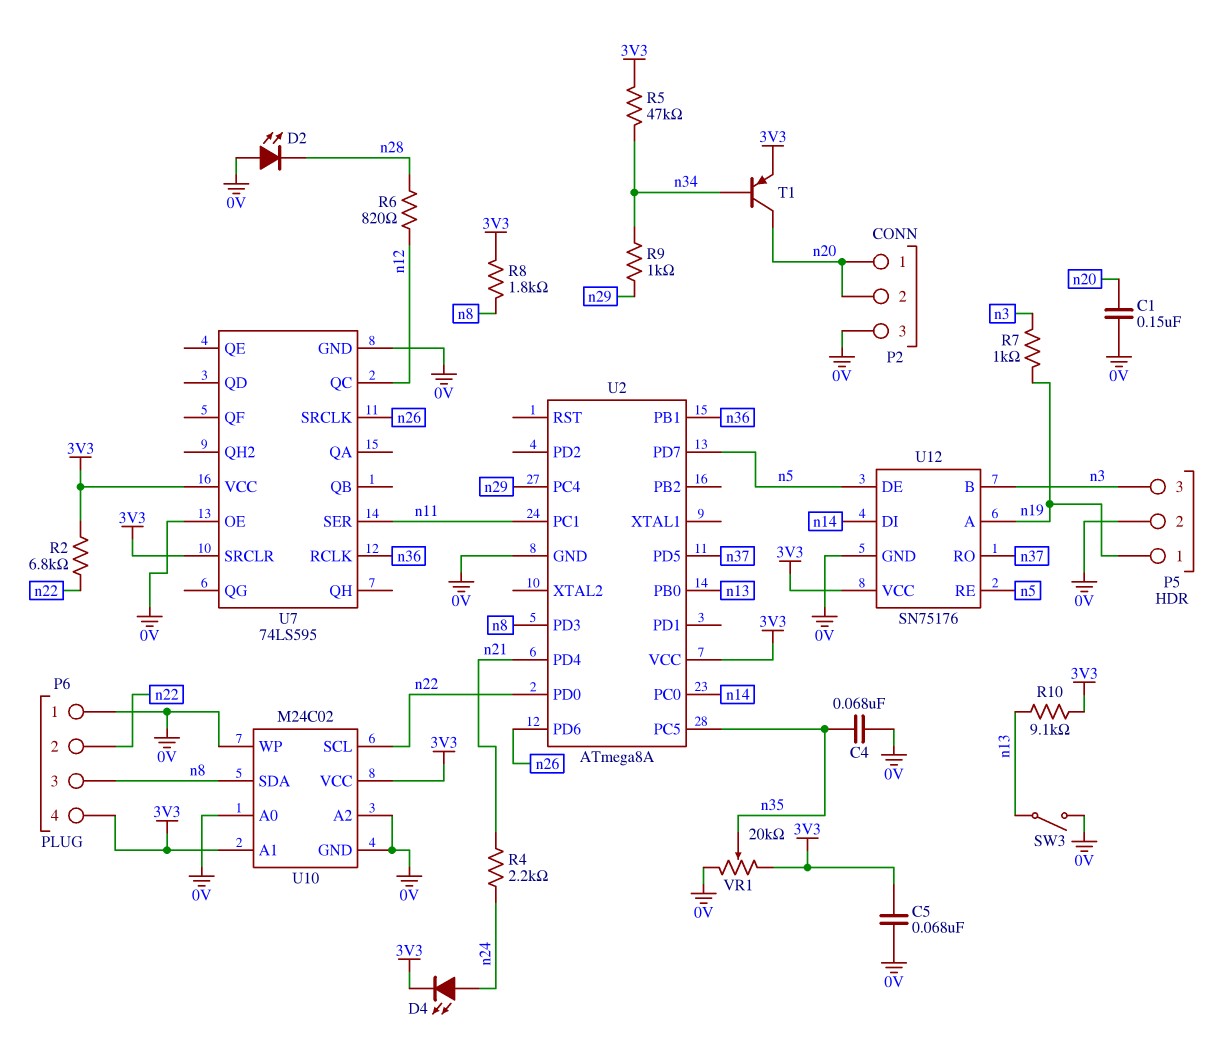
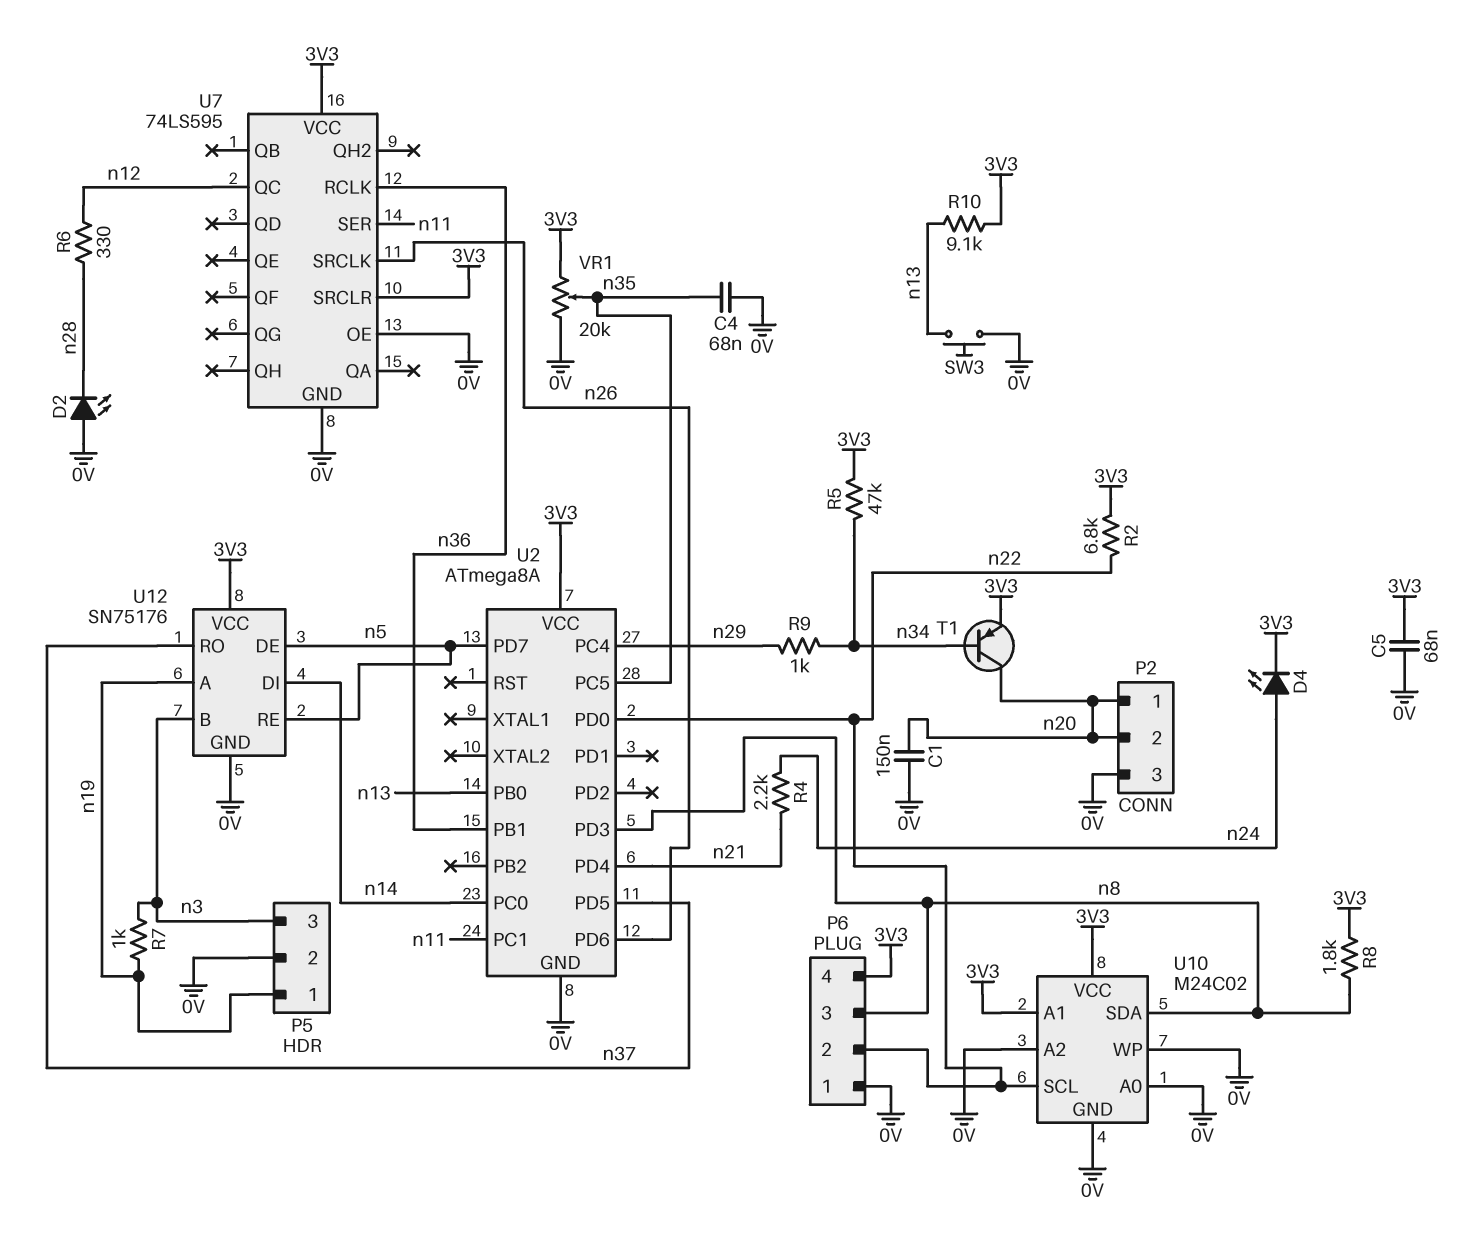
R6: 820 (n12, n28) -> 330 (n12, n28)
SW3: switch (0V, n13) -> button (0V, n13)

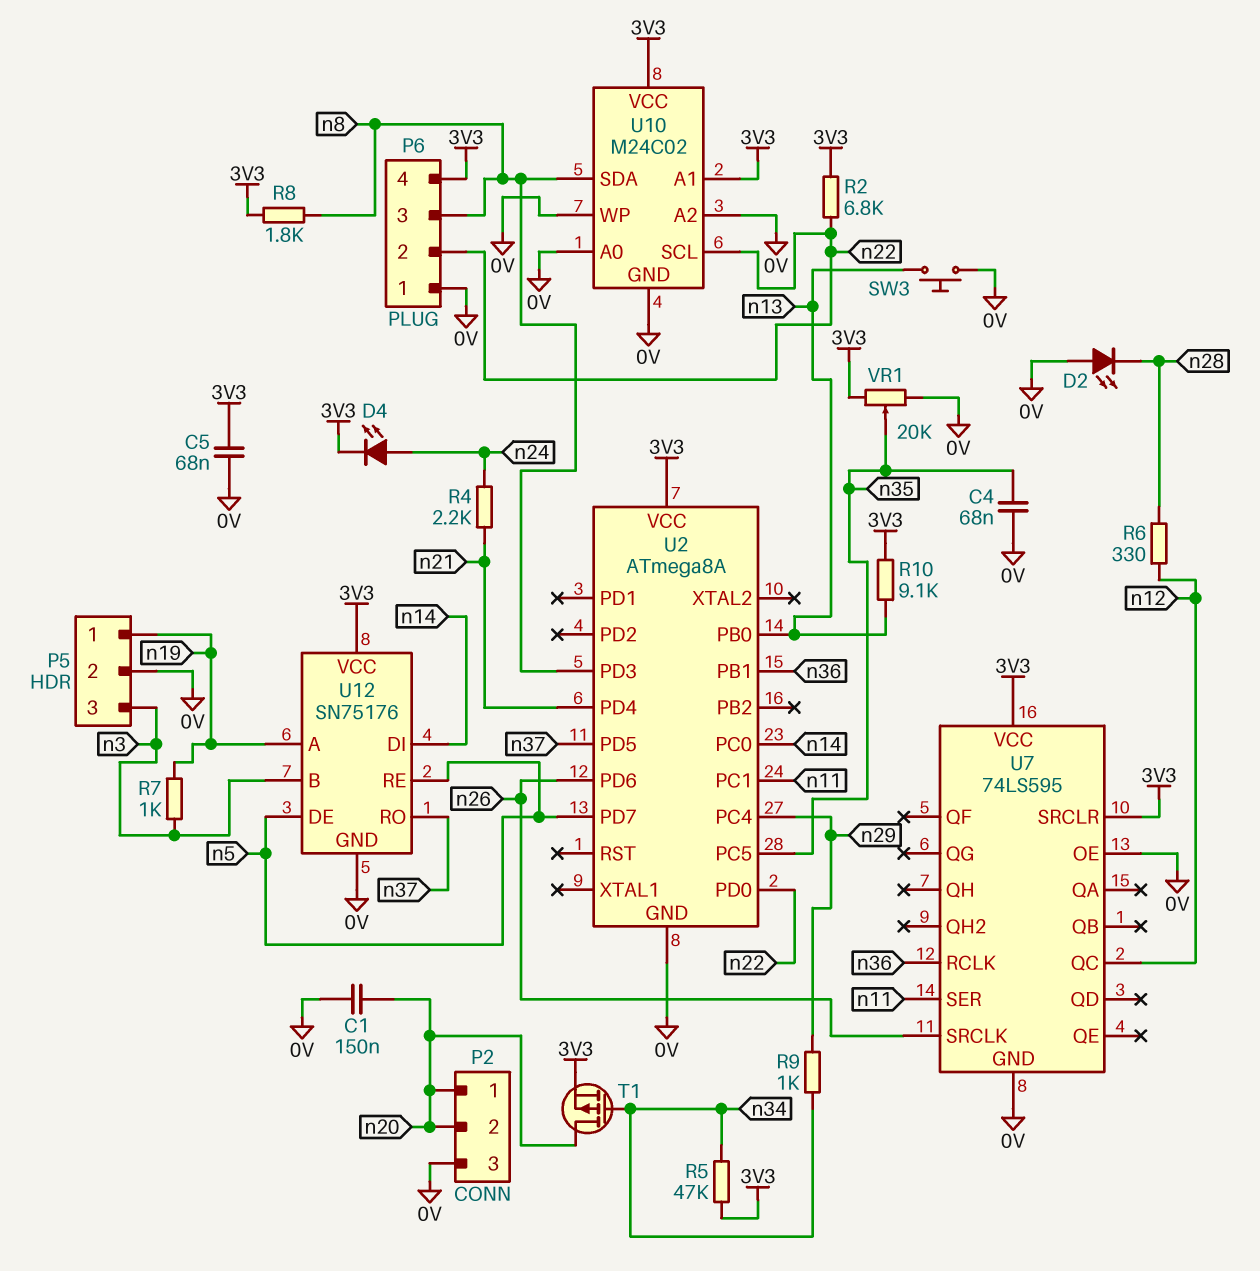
T1: PNP (B n34, C n20, E 3V3) -> PMOS (G n34, D n20, S 3V3)

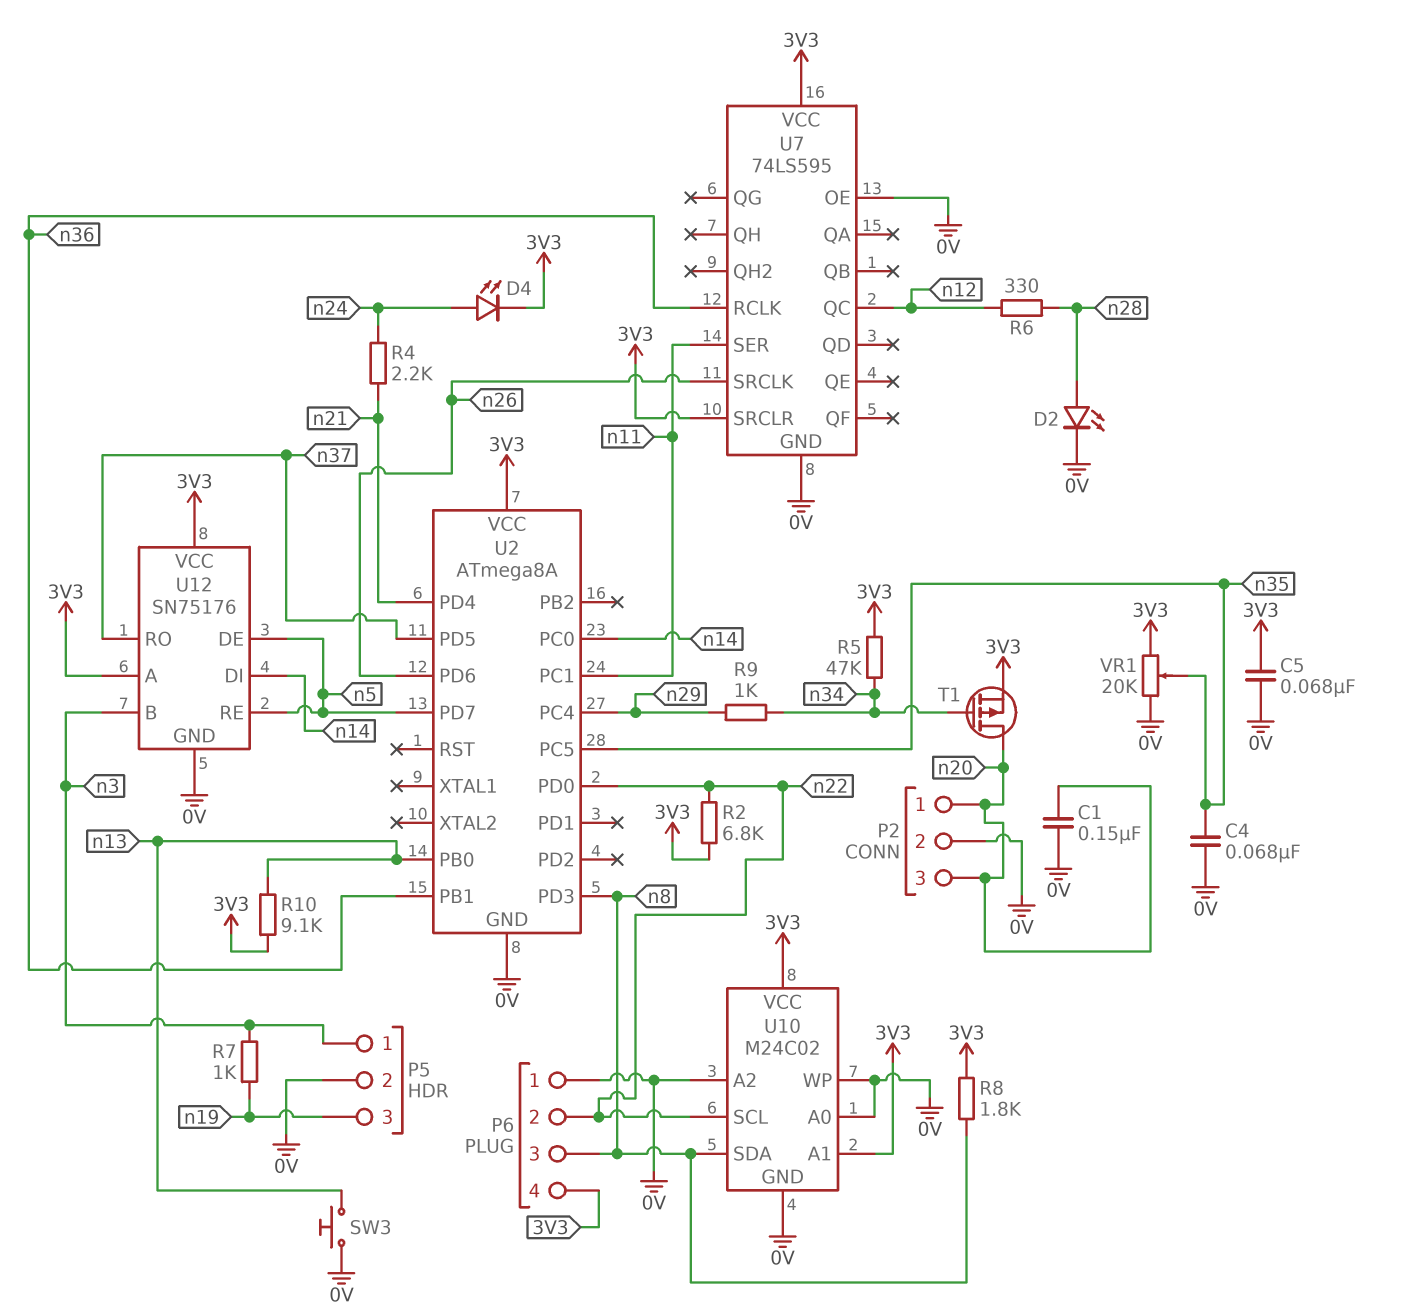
D2: LED (A 0V, K n28) -> LED (A n28, K 0V)
P2 pin 2: n20 -> 0V
P2 pin 3: 0V -> n20
P5 pin 1: n19 -> n3
P5 pin 3: n3 -> n19
U12 pin A: n19 -> 3V3

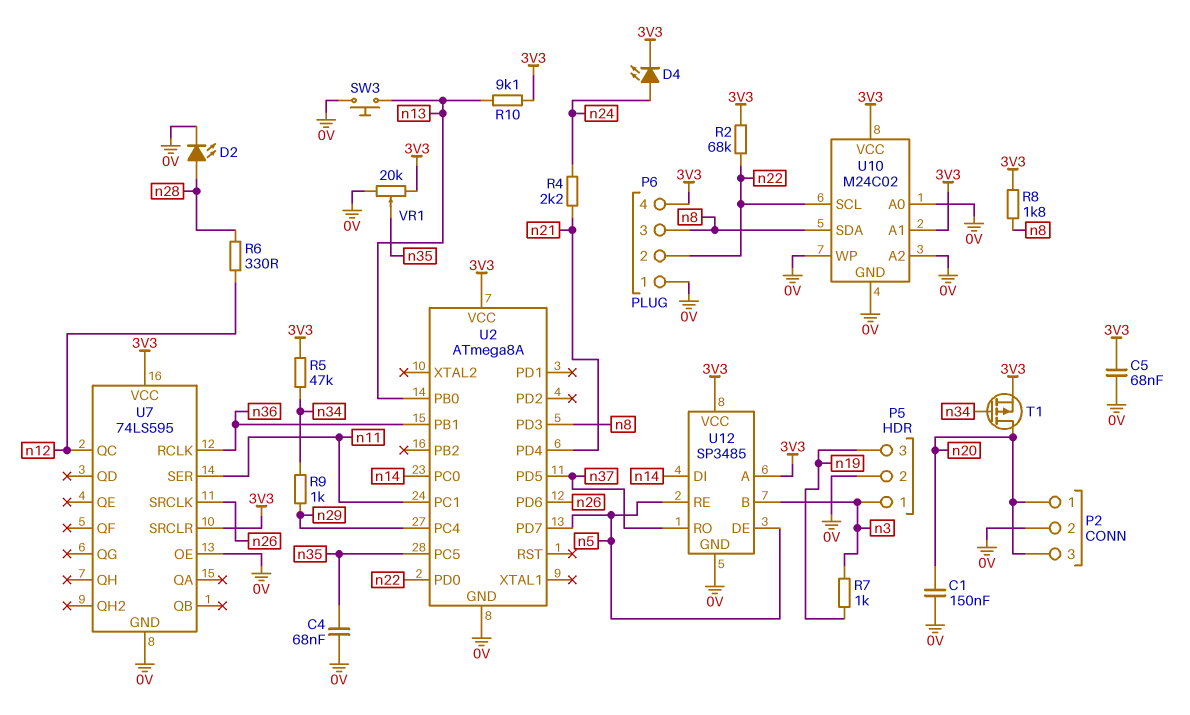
R2: 6.8k (3V3, n22) -> 68k (3V3, n22)
U12: SN75176 -> SP3485

